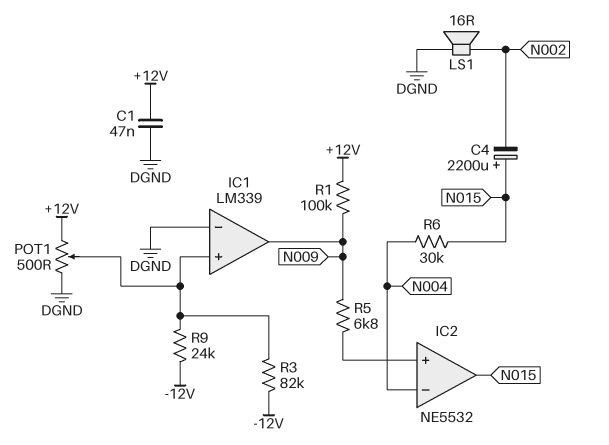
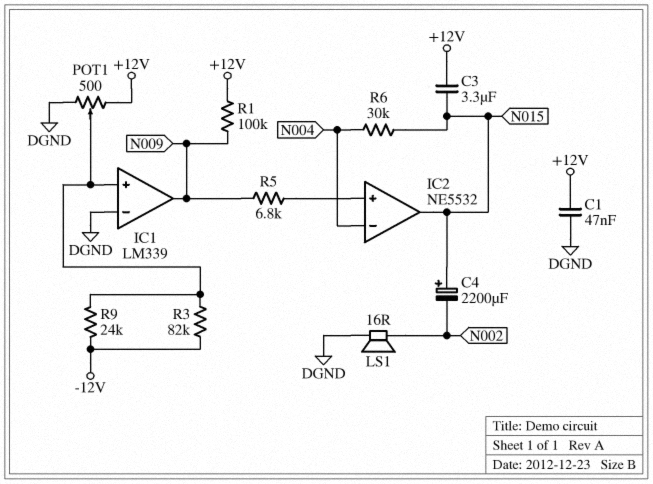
C3: none -> 3.3uF (+12V, N015)

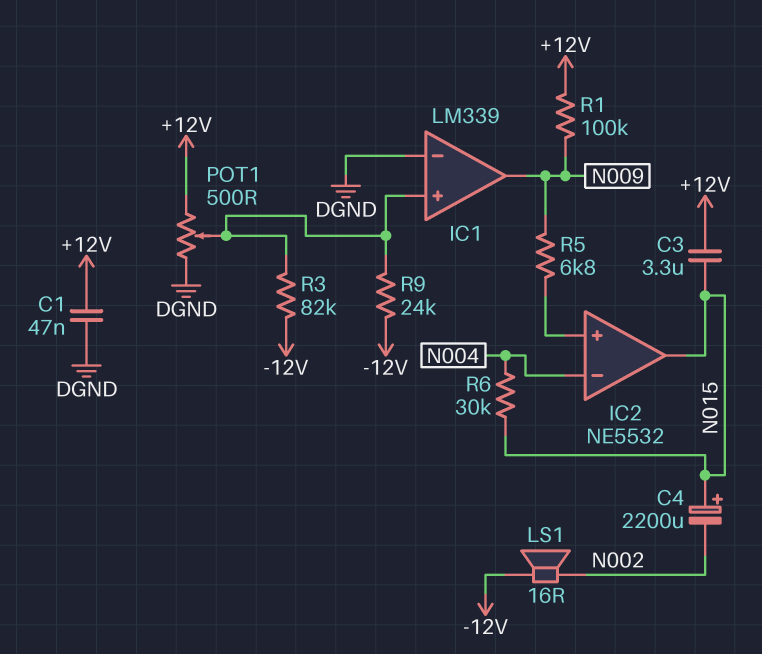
LS1: speaker 16R (DGND, N002) -> speaker 16R (-12V, N002)

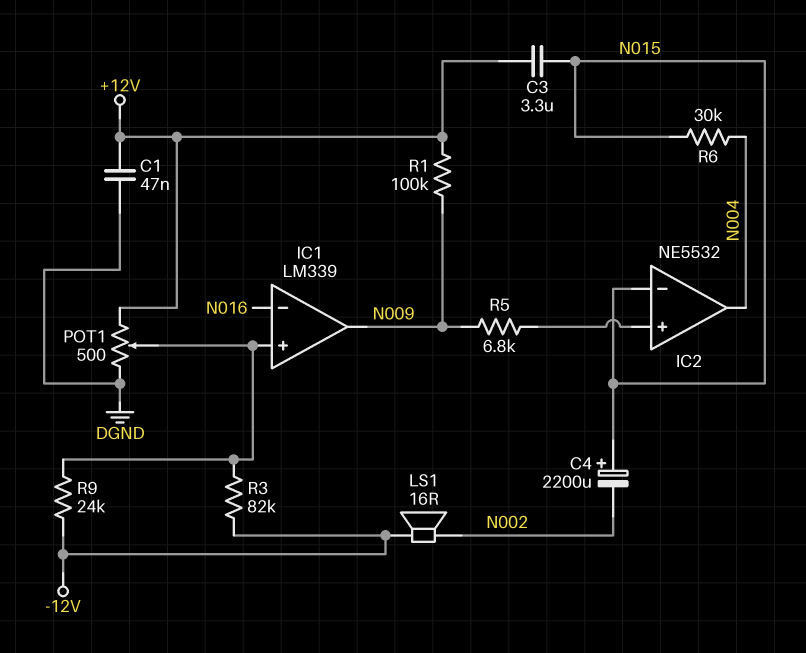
IC1 pin in-: DGND -> N016
IC2 pin in-: N004 -> N015
IC2 pin out: N015 -> N004

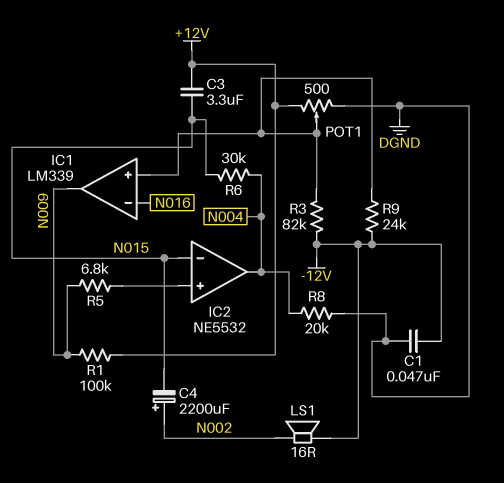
C1: 47nF (+12V, DGND) -> 47nF (-12V, DGND)
C4: 2200uF (plus N015, minus N002) -> 2200uF (plus N002, minus N015)
R8: none -> 20k (DGND, N004)

